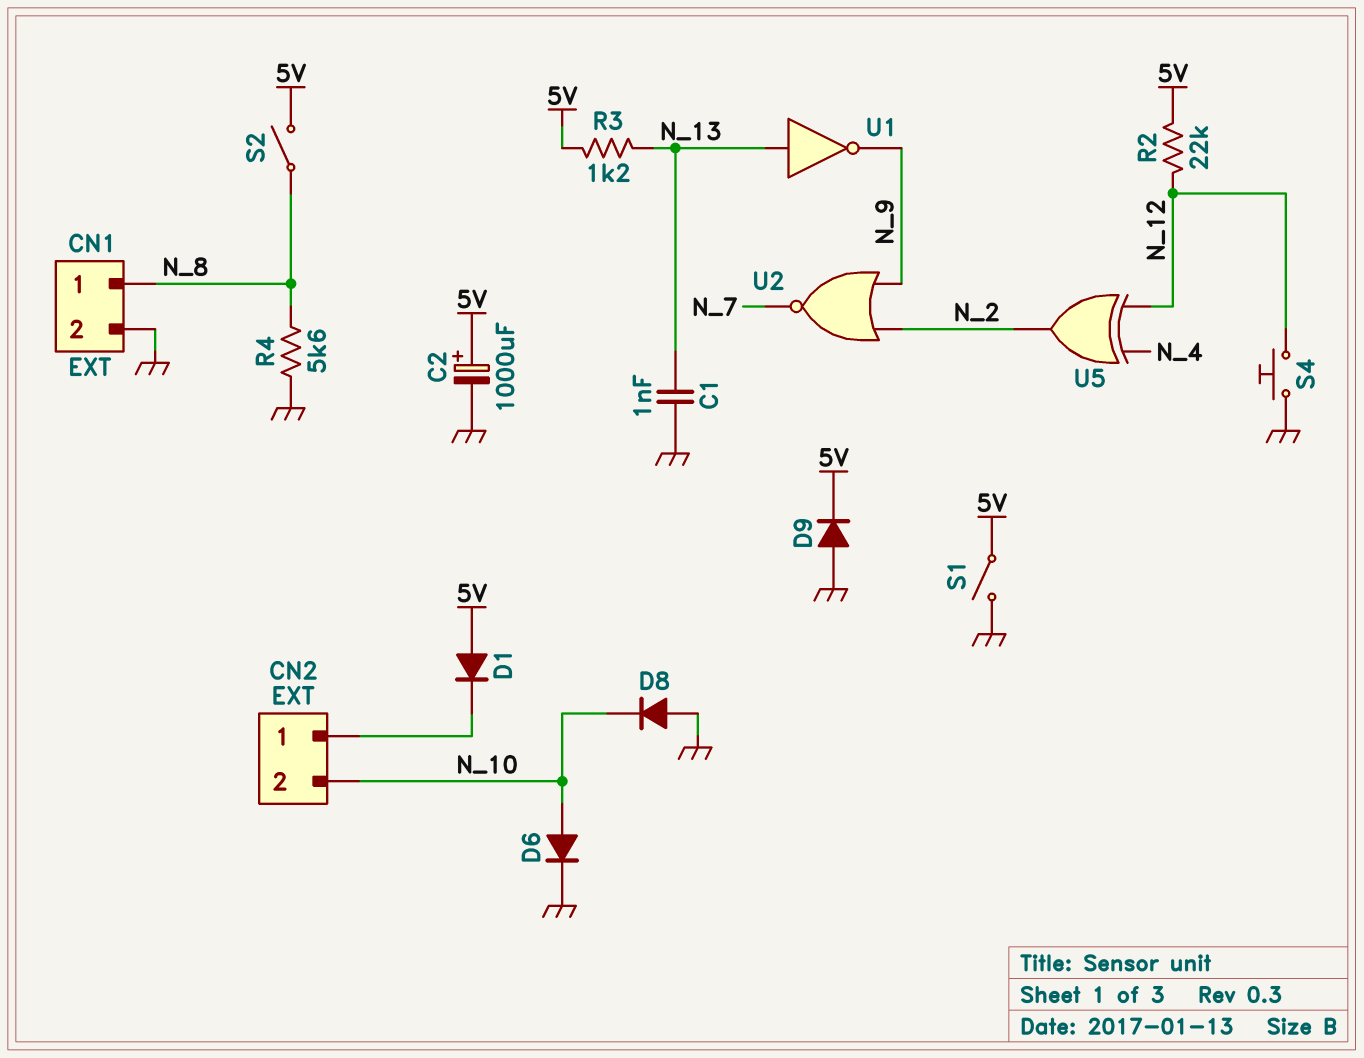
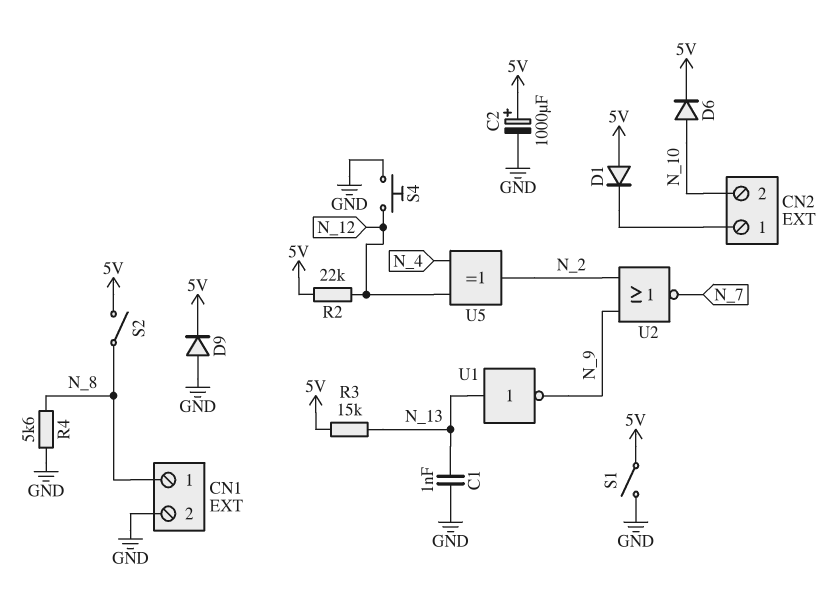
D6: diode (A N_10, K GND) -> diode (A N_10, K 5V)
D8: diode (A GND, K N_10) -> none
R3: 1.2k (5V, N_13) -> 15k (5V, N_13)

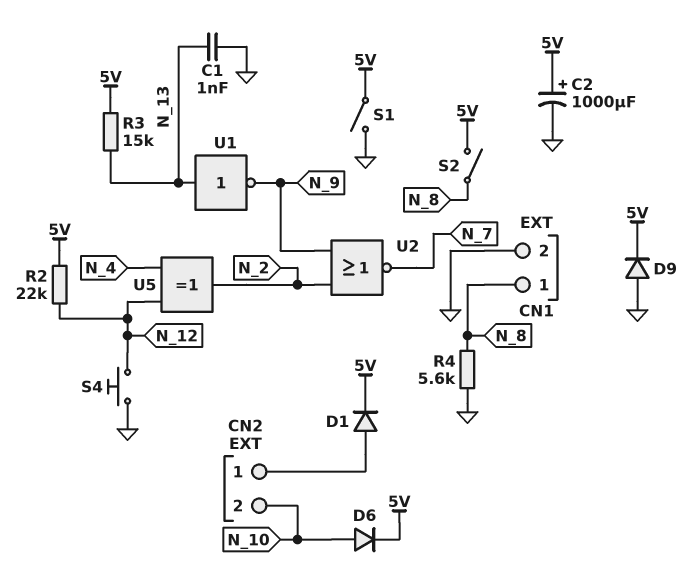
D1: diode (A 5V, K CN2/1) -> diode (A CN2/1, K 5V)

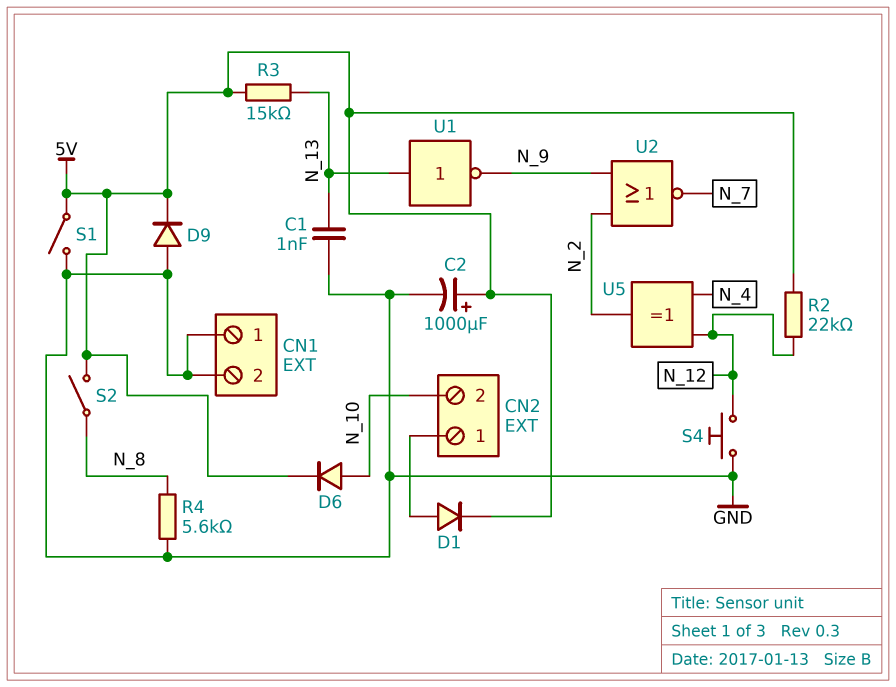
CN1 pin 1: N_8 -> GND

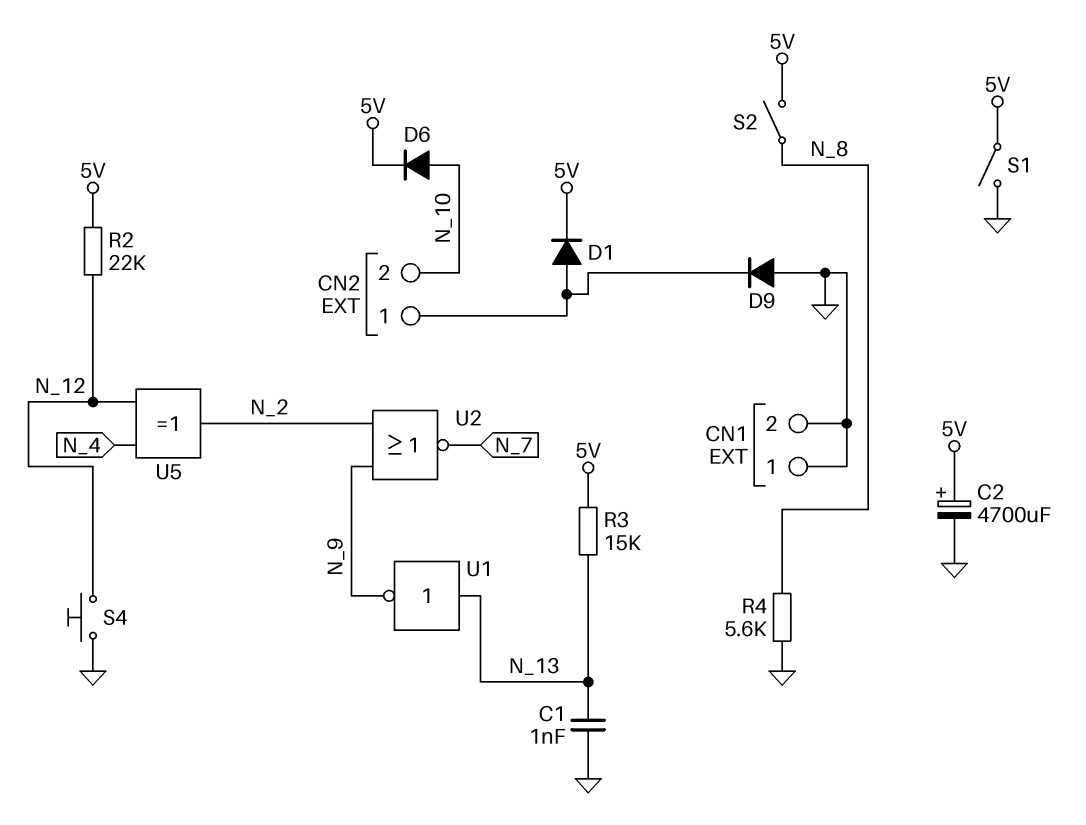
C2: 1000uF (plus 5V, minus GND) -> 4700uF (plus 5V, minus GND)
D9: diode (A GND, K 5V) -> diode (A GND, K CN2/1)

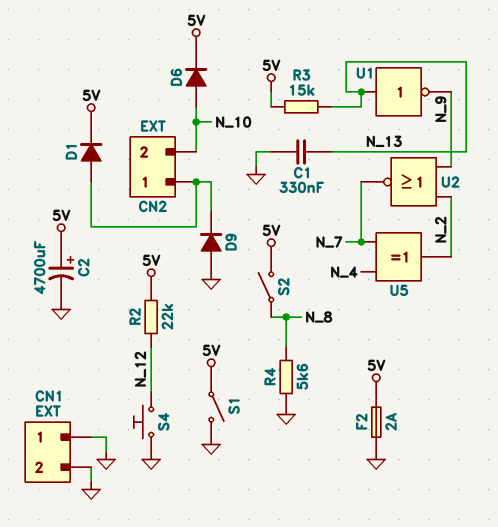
C1: 1nF (GND, N_13) -> 330nF (GND, N_13)
F2: none -> 2A (5V, GND)
U5: XOR (in N_4, in N_12, out N_2) -> XOR (in N_4, in N_7, out N_2)

